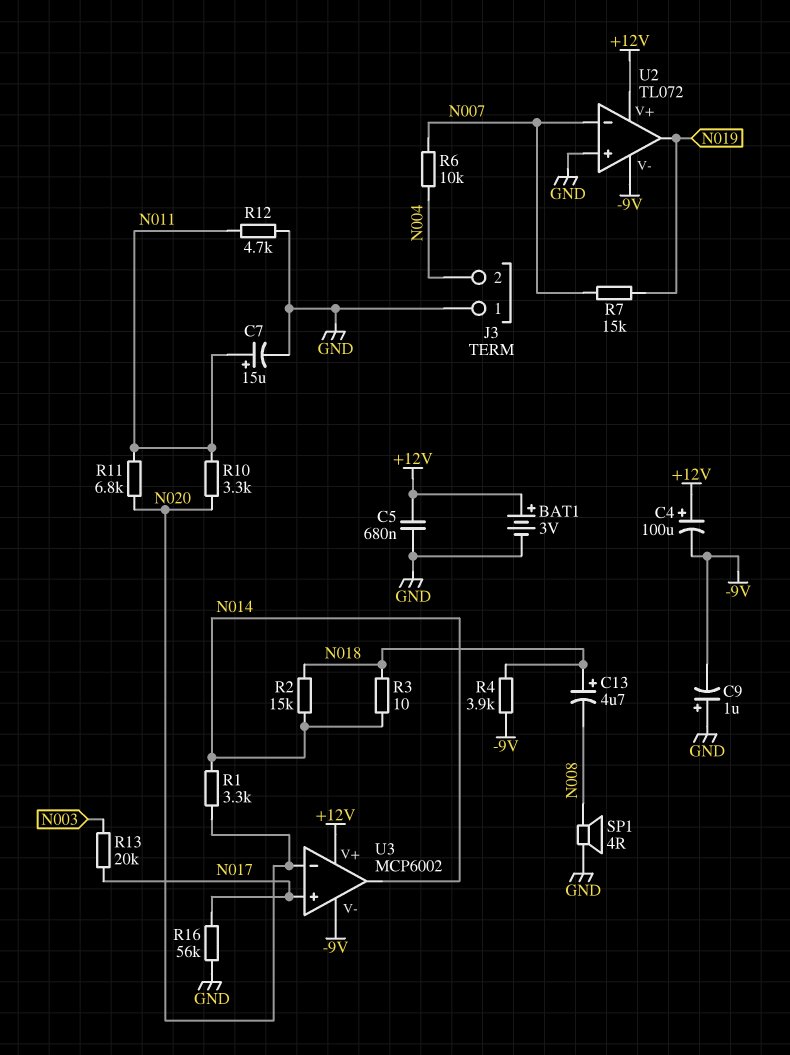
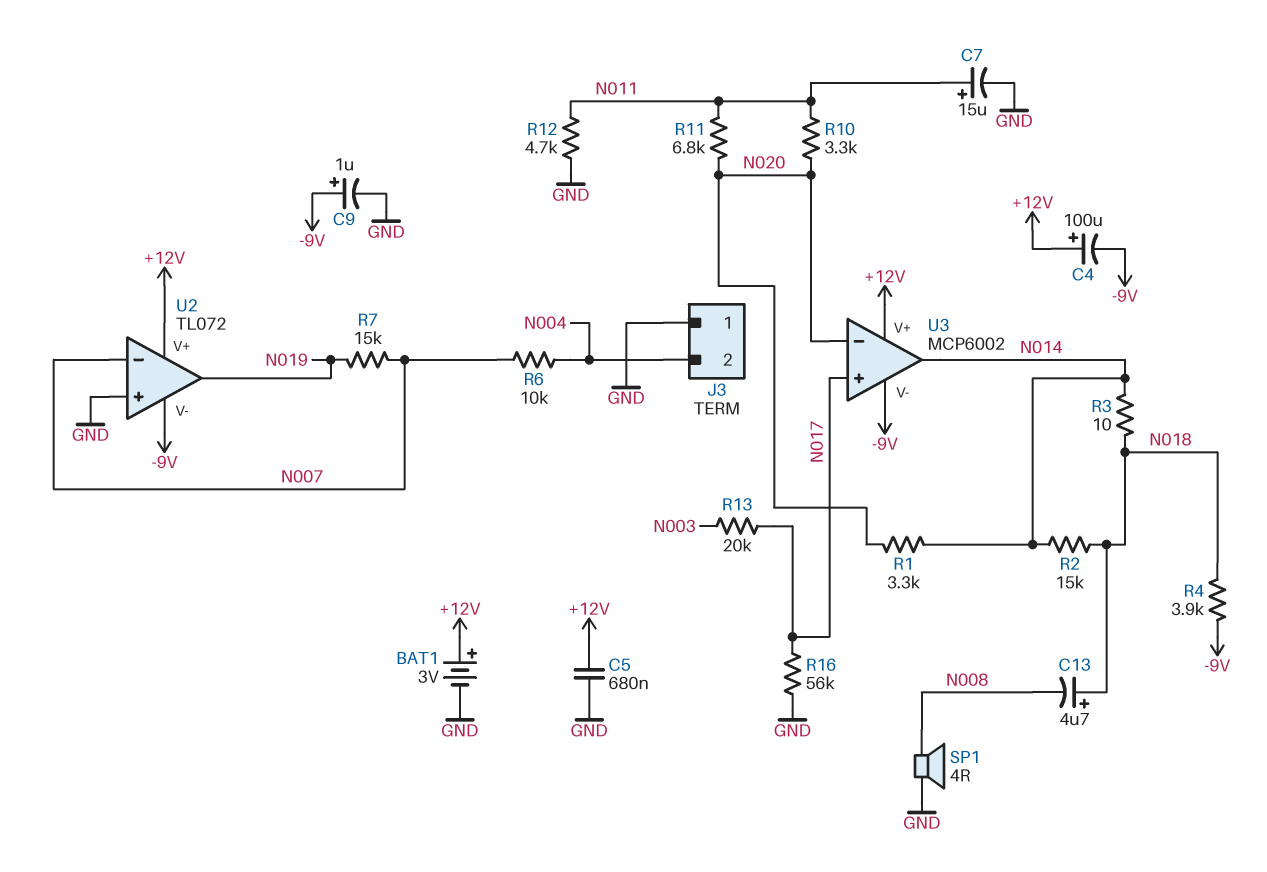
C9: 1uF (plus GND, minus -9V) -> 1uF (plus -9V, minus GND)

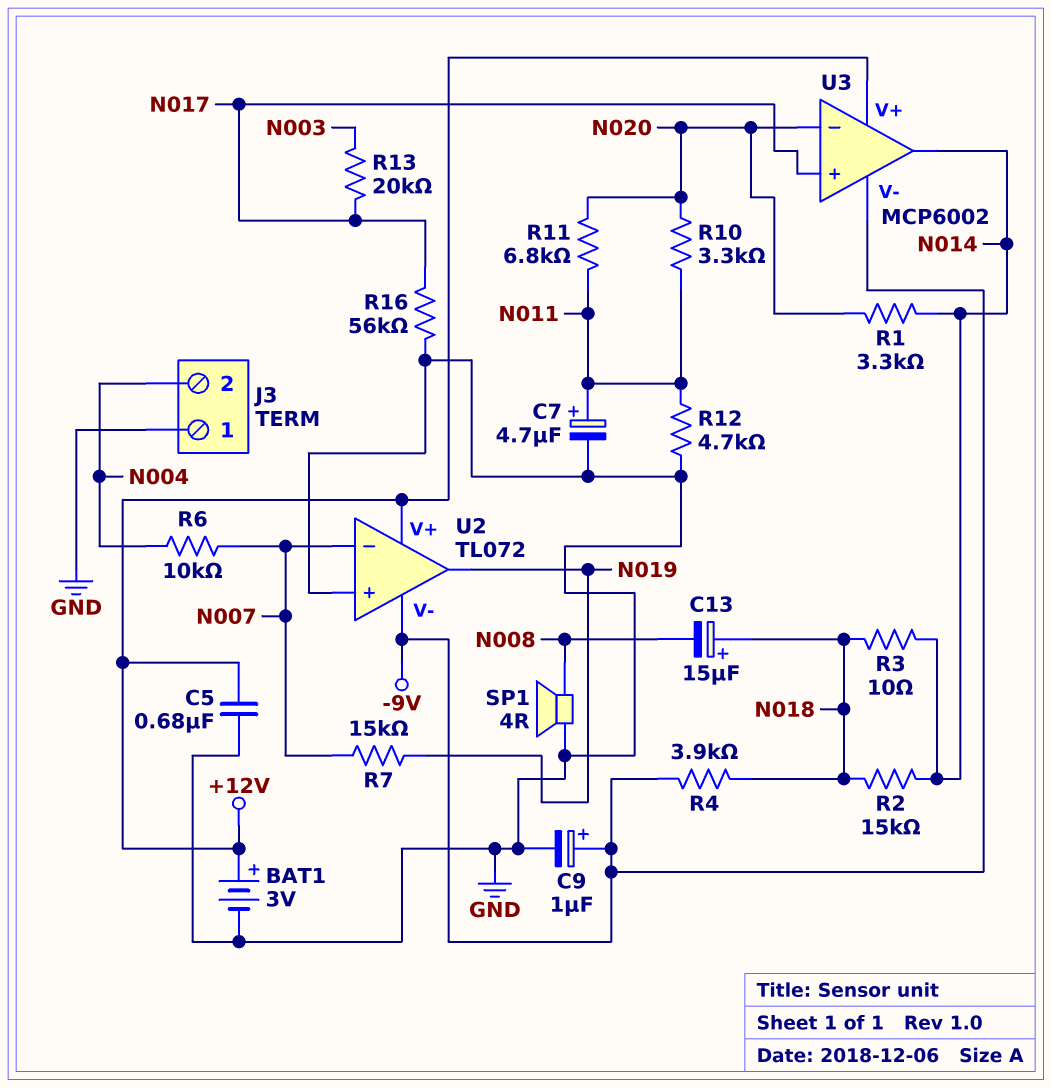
C4: 100uF (plus +12V, minus -9V) -> none
C7: 15uF (plus N011, minus GND) -> 4.7uF (plus N011, minus GND)
C13: 4.7uF (plus N018, minus N008) -> 15uF (plus N018, minus N008)

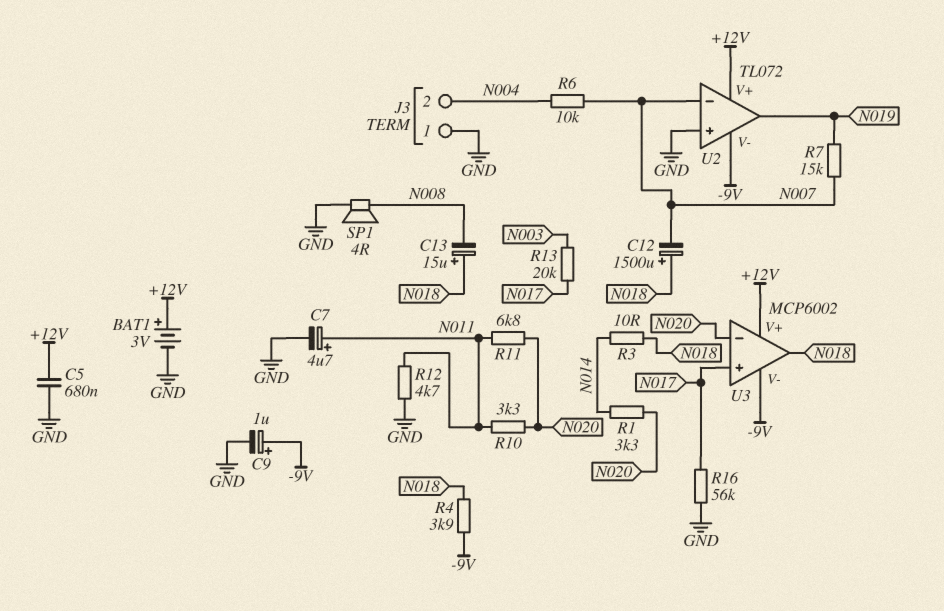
C12: none -> 1500uF (plus N018, minus N007)
R2: 15k (N014, N018) -> none
U3 pin out: N014 -> N018

